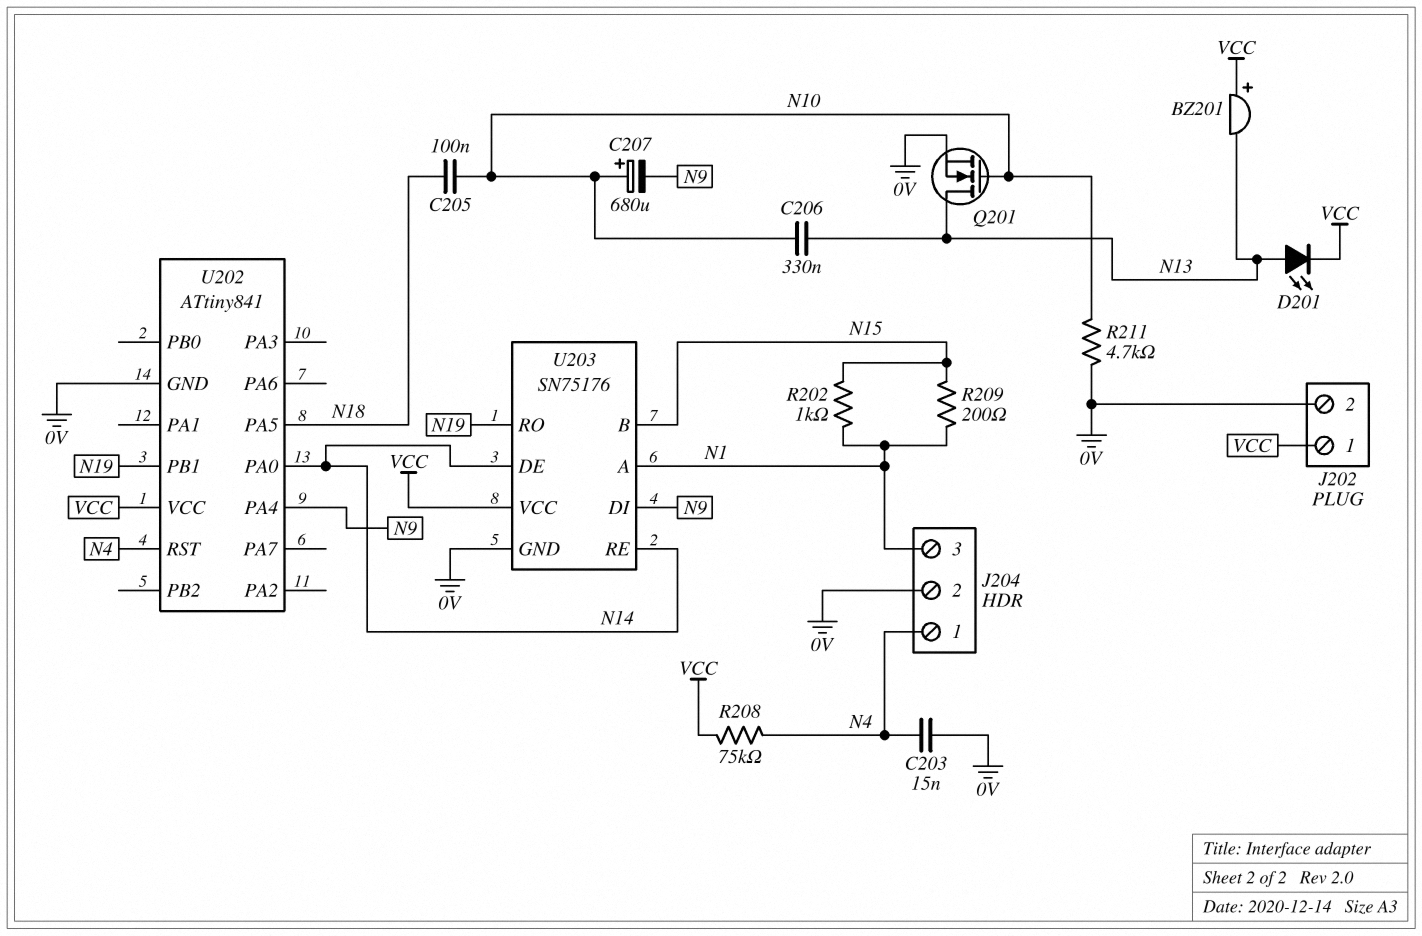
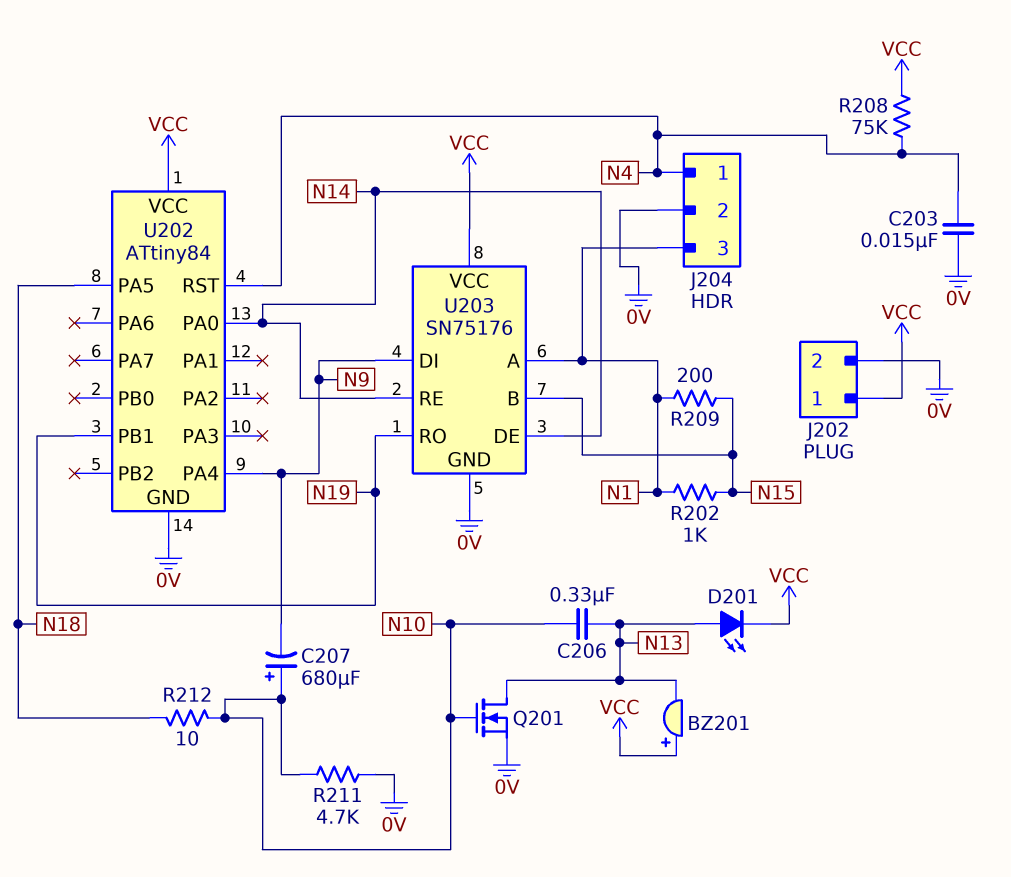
C205: 100nF (N10, N18) -> none
R212: none -> 10 (N10, N18)
U202: ATtiny841 -> ATtiny84

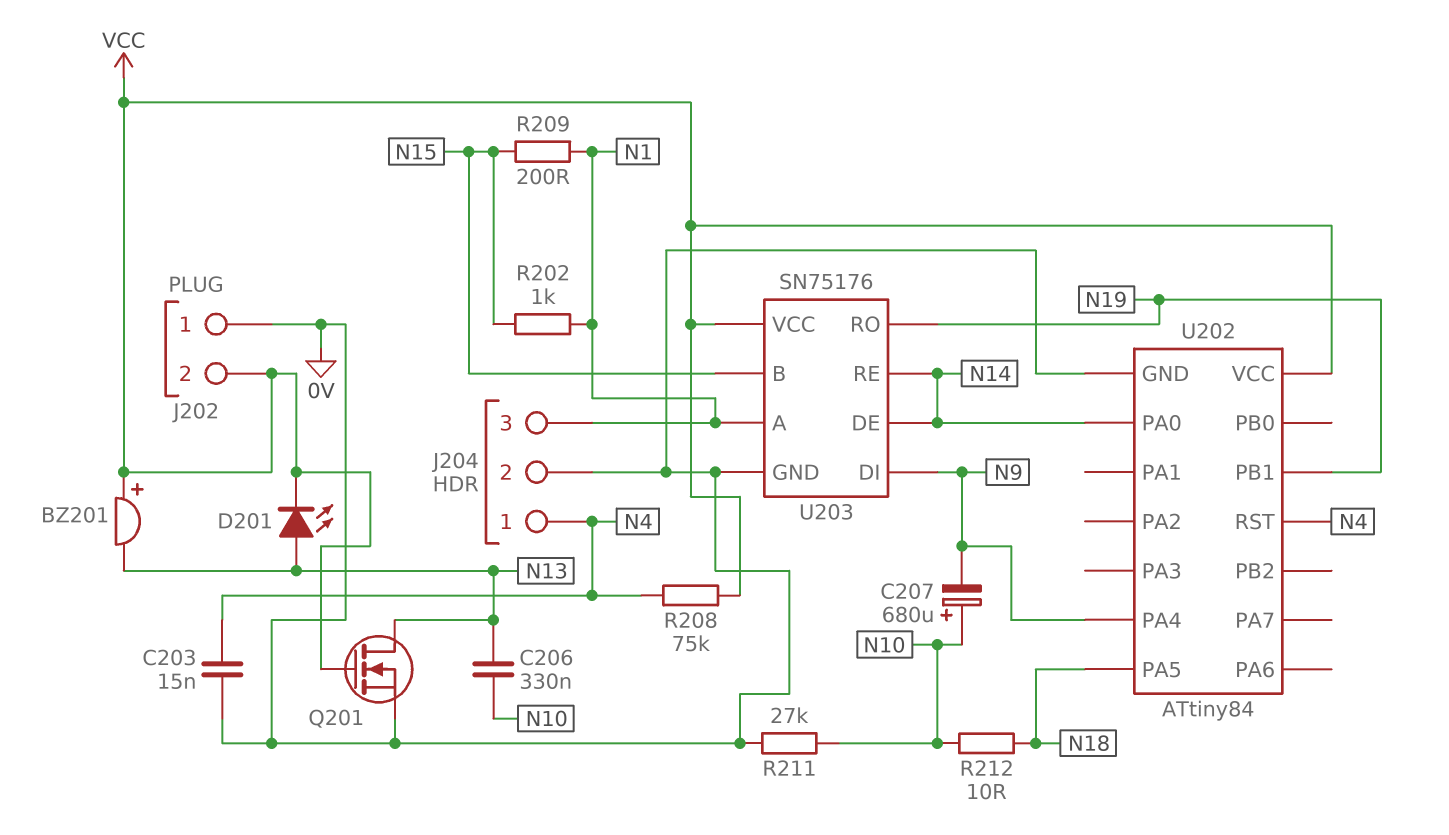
J202 pin 1: VCC -> 0V
J202 pin 2: 0V -> VCC
Q201: NMOS (G N10, D N13, S 0V) -> NMOS (G VCC, D N13, S 0V)
R211: 4.7k (0V, N10) -> 27k (0V, N10)

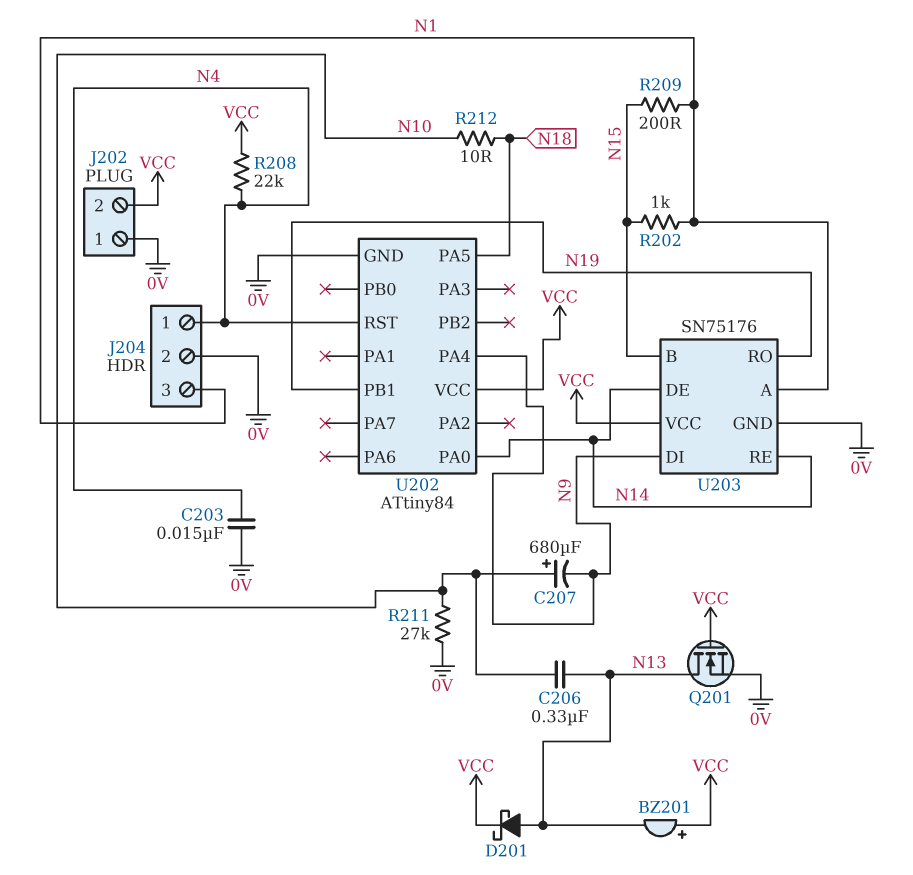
D201: LED (A N13, K VCC) -> schottky (A N13, K VCC)
R208: 75k (N4, VCC) -> 22k (N4, VCC)

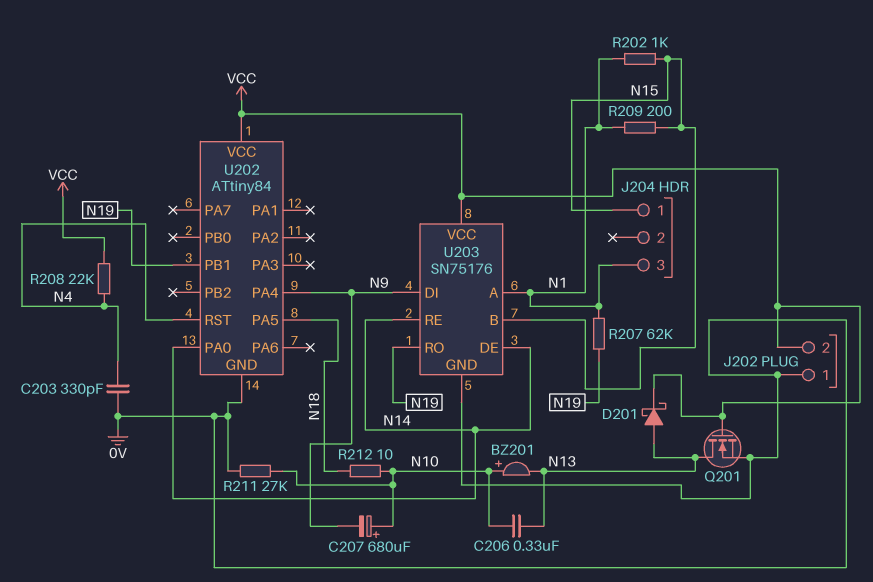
BZ201: buzzer (plus VCC, minus N13) -> buzzer (plus N10, minus N13)
C203: 15nF (0V, N4) -> 330pF (0V, N4)
J204 pin 1: N4 -> N15
J204 pin 2: 0V -> none
R207: none -> 62k (N1, N19)

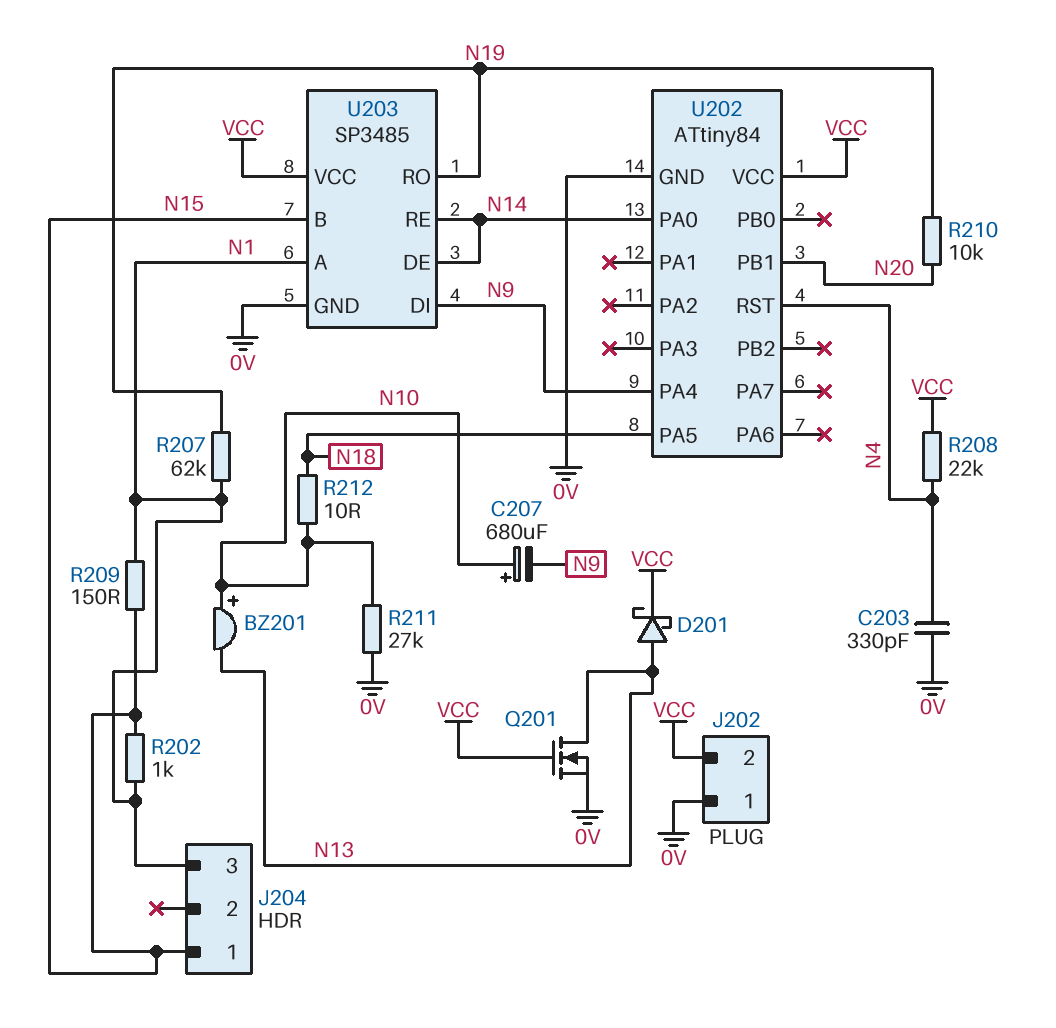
C206: 330nF (N10, N13) -> none
R209: 200 (N1, N15) -> 150 (N1, N15)
R210: none -> 10k (N19, N20)
U202 pin PB1: N19 -> N20
U203: SN75176 -> SP3485

